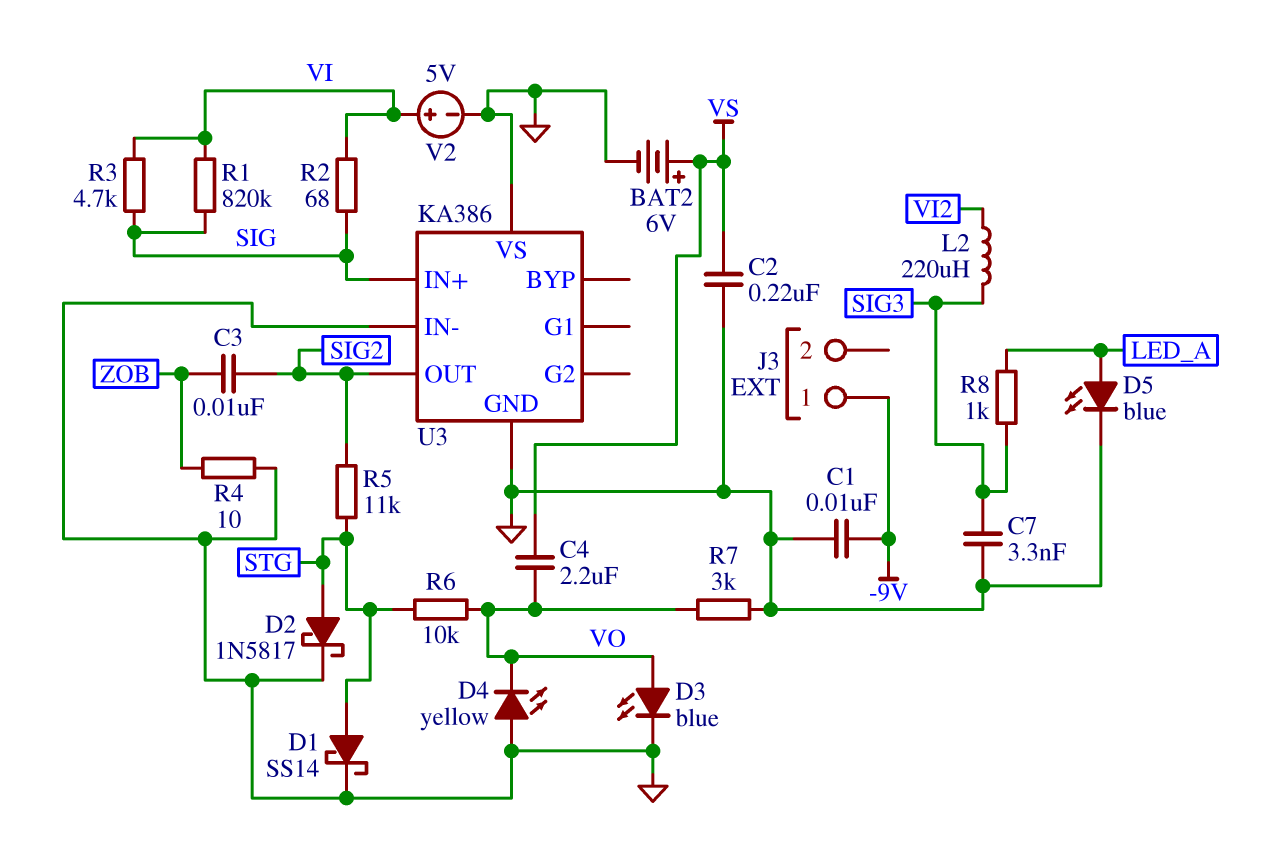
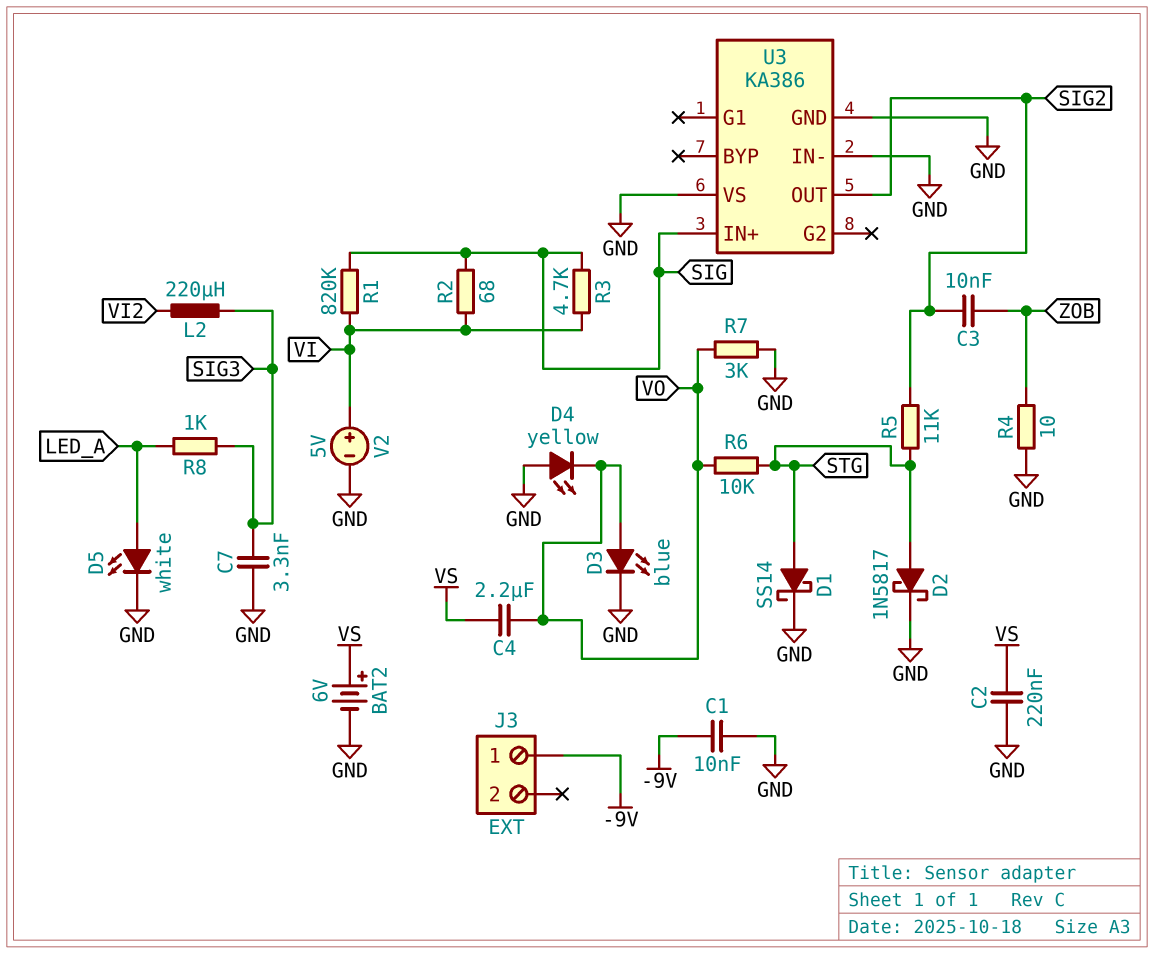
D5: LED blue (A LED_A, K GND) -> LED white (A LED_A, K GND)

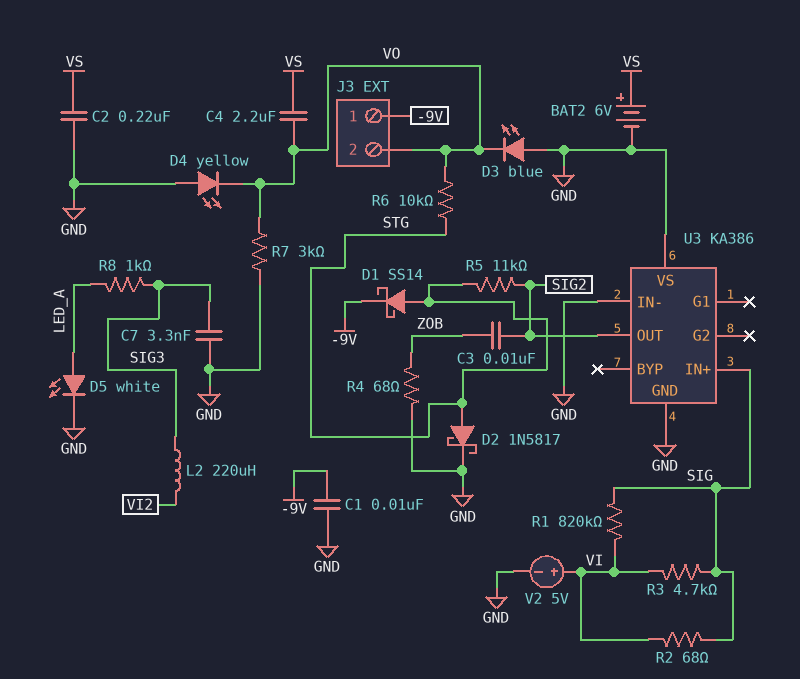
D1: schottky SS14 (A STG, K GND) -> schottky SS14 (A STG, K -9V)
D3: LED blue (A VO, K GND) -> LED blue (A GND, K VO)
J3 pin 2: none -> VO
R4: 10 (GND, ZOB) -> 68 (GND, ZOB)

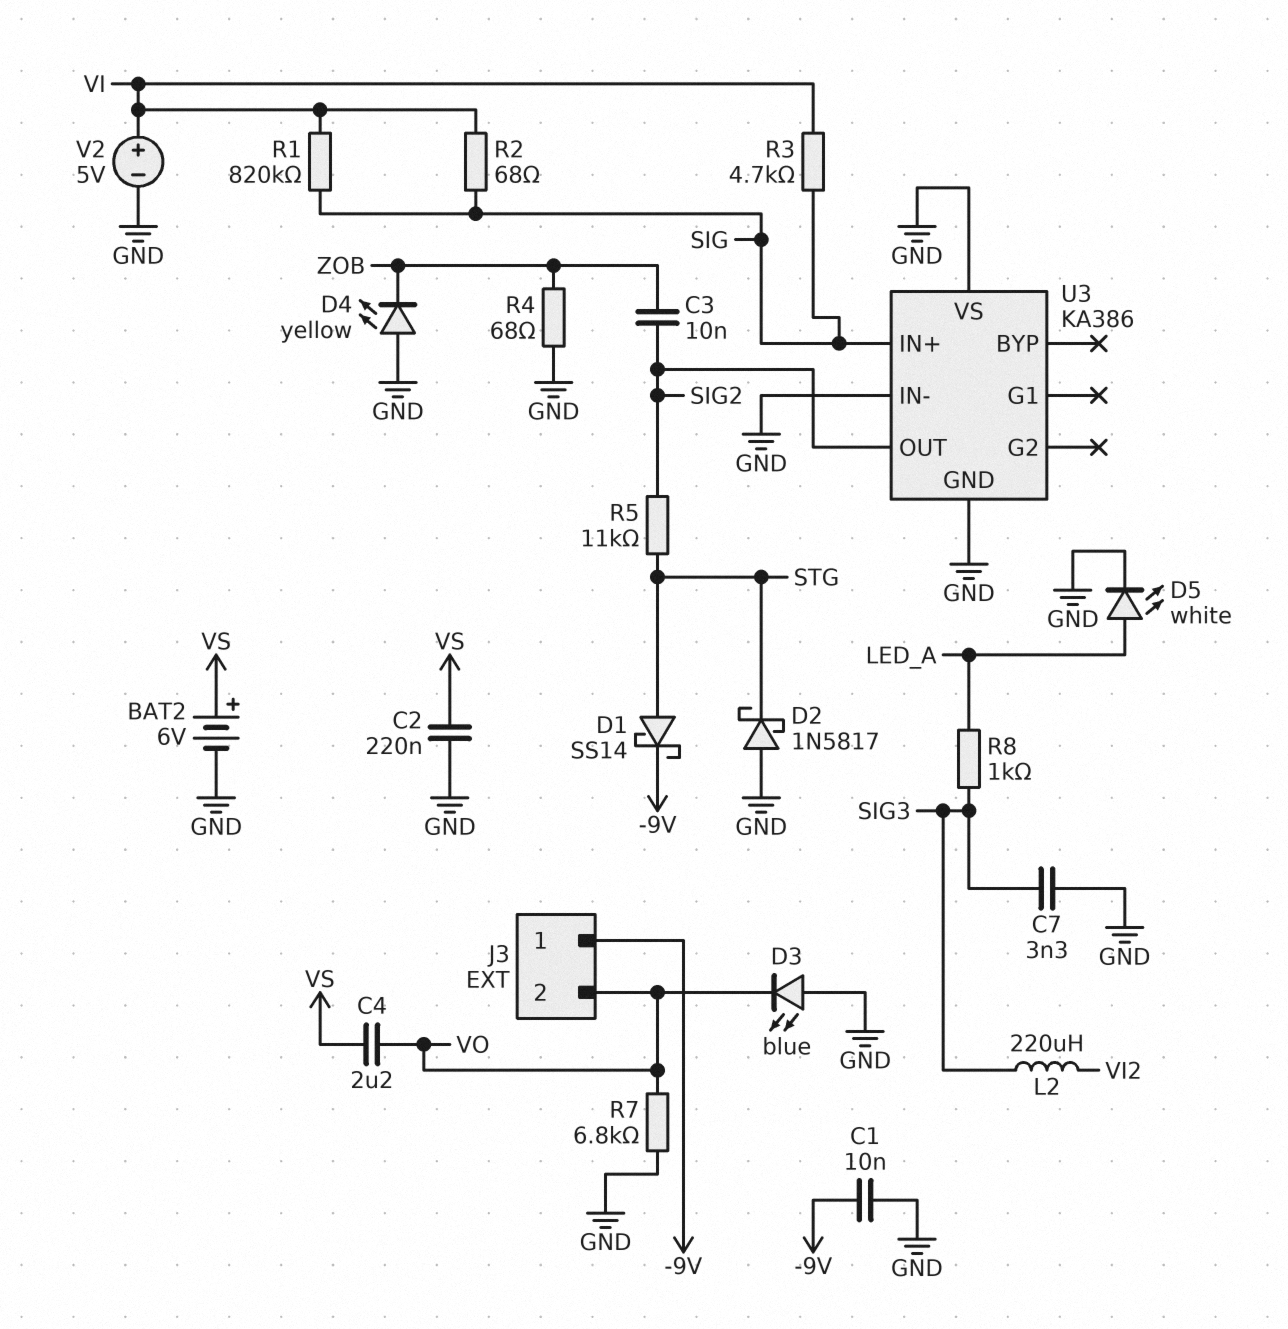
D2: schottky 1N5817 (A STG, K GND) -> schottky 1N5817 (A GND, K STG)
D4: LED yellow (A GND, K VO) -> LED yellow (A GND, K ZOB)
R6: 10k (STG, VO) -> none
R7: 3k (GND, VO) -> 6.8k (GND, VO)

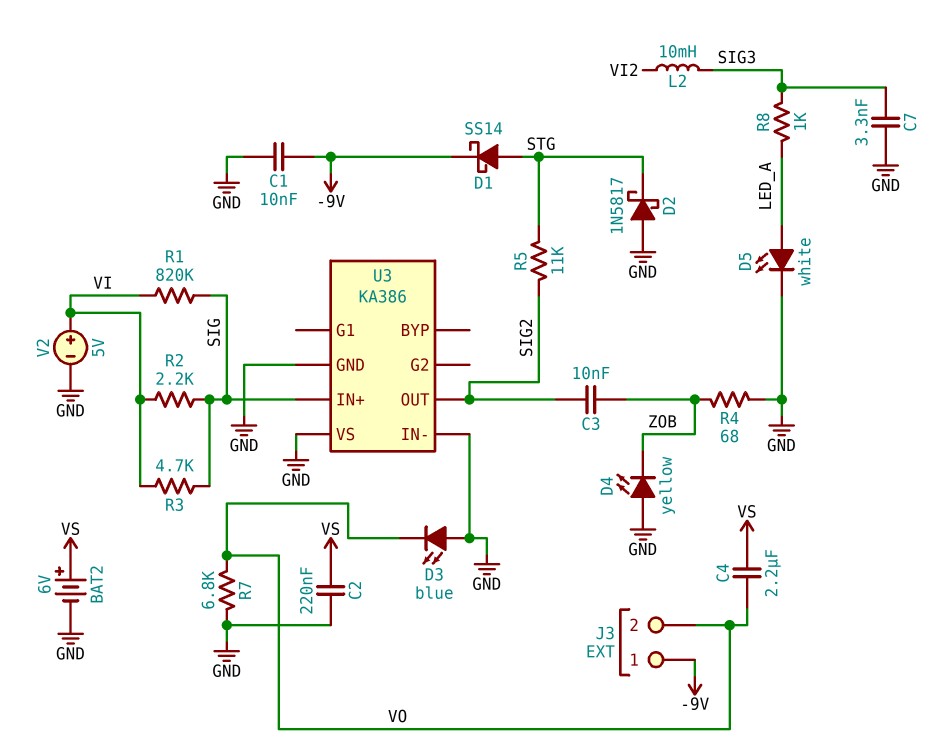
L2: 220uH (SIG3, VI2) -> 10mH (SIG3, VI2)
R2: 68 (SIG, VI) -> 2.2k (SIG, VI)

